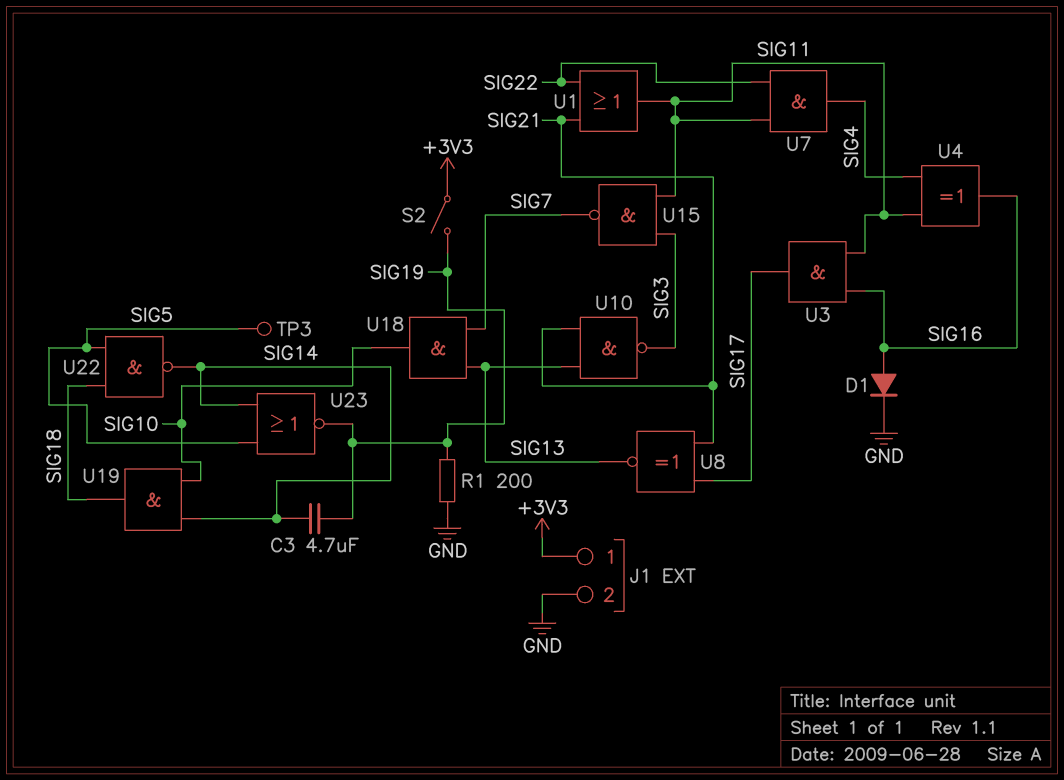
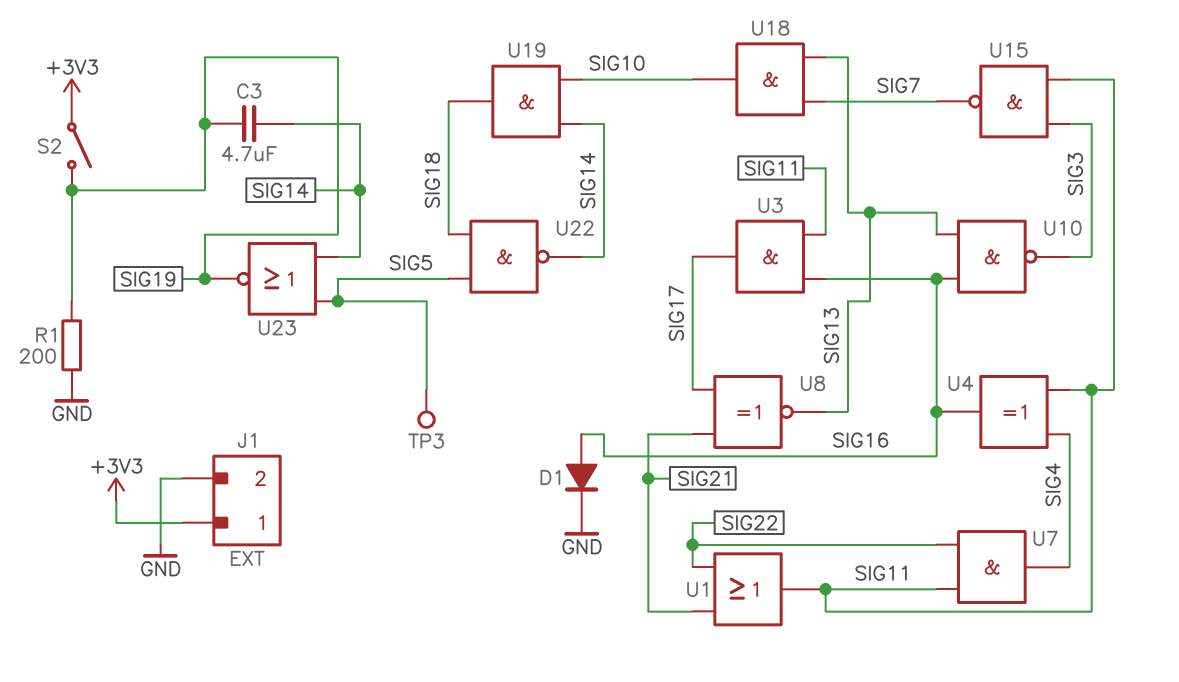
U10: NAND (in SIG13, in SIG21, out SIG3) -> NAND (in SIG13, in SIG16, out SIG3)

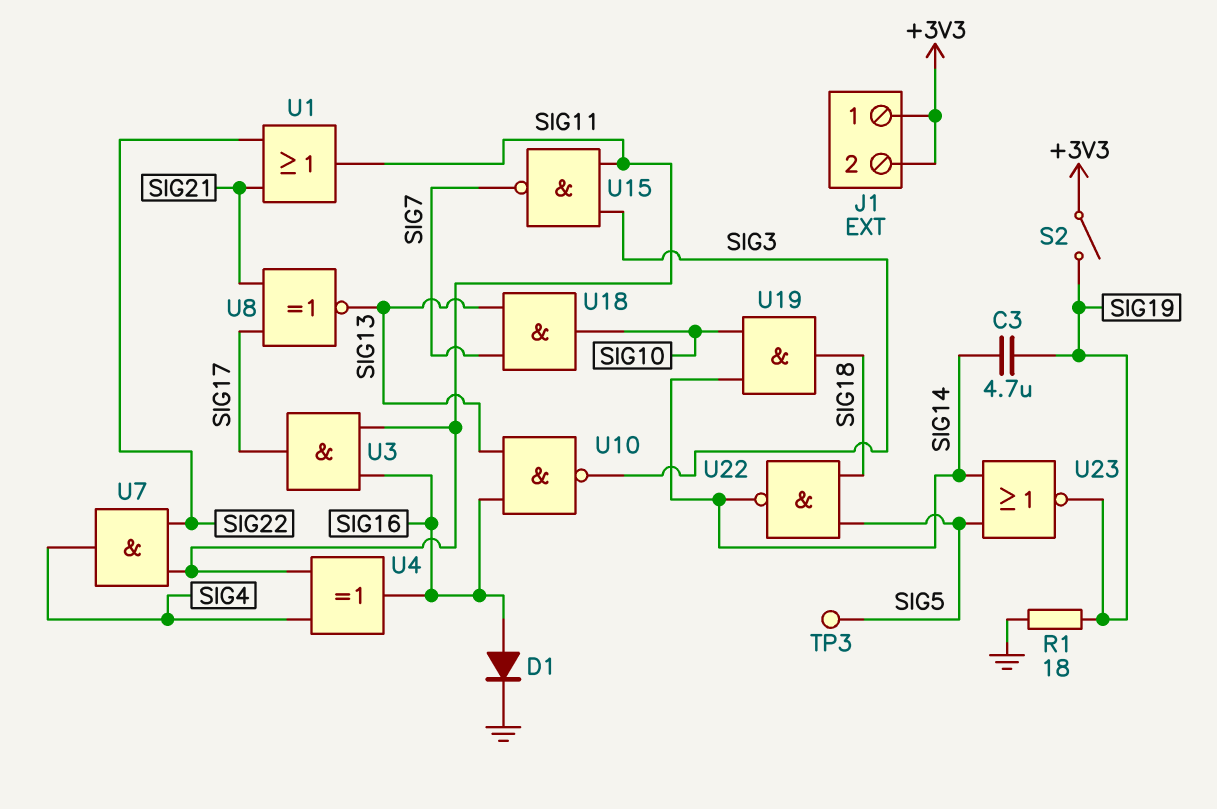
J1 pin 2: GND -> +3V3
R1: 200 (GND, SIG19) -> 18 (GND, SIG19)

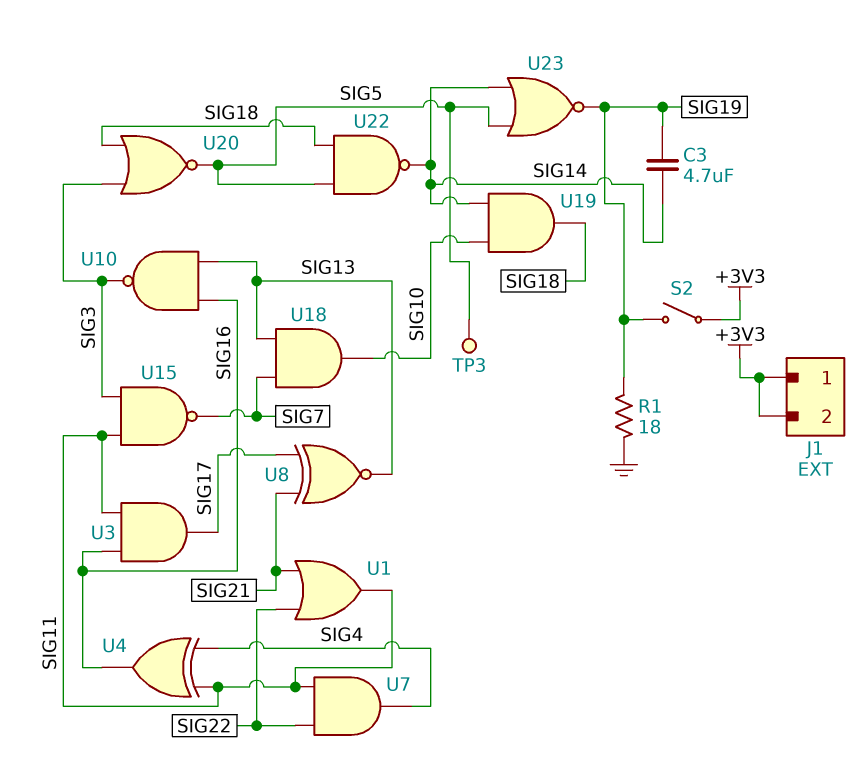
D1: diode (A SIG16, K GND) -> none
U20: none -> NOR (in SIG3, in SIG18, out SIG5)

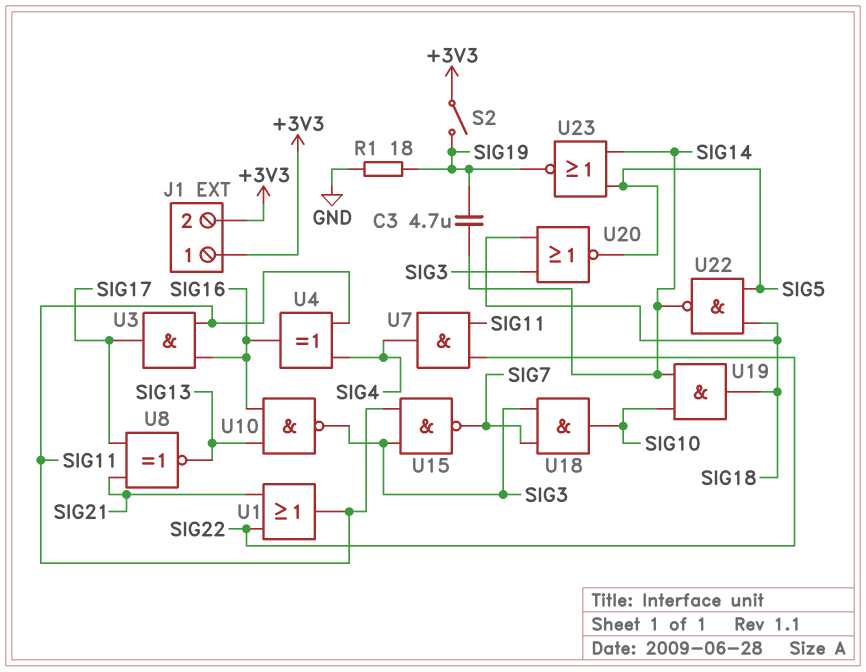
TP3: test point (SIG5) -> none
U18: AND (in SIG7, in SIG13, out SIG10) -> AND (in SIG3, in SIG7, out SIG10)

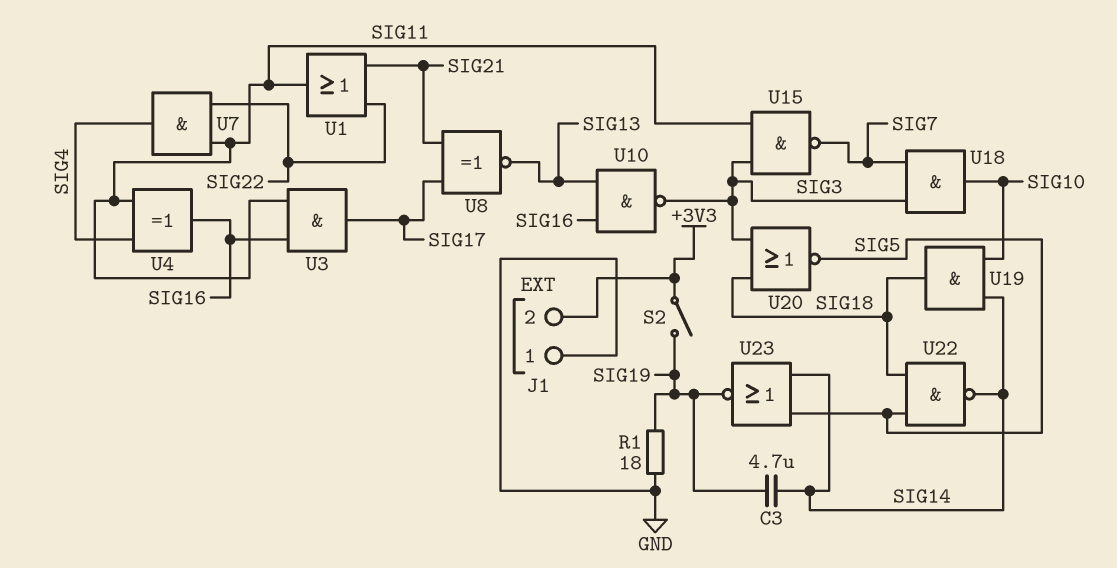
J1 pin 1: +3V3 -> GND

